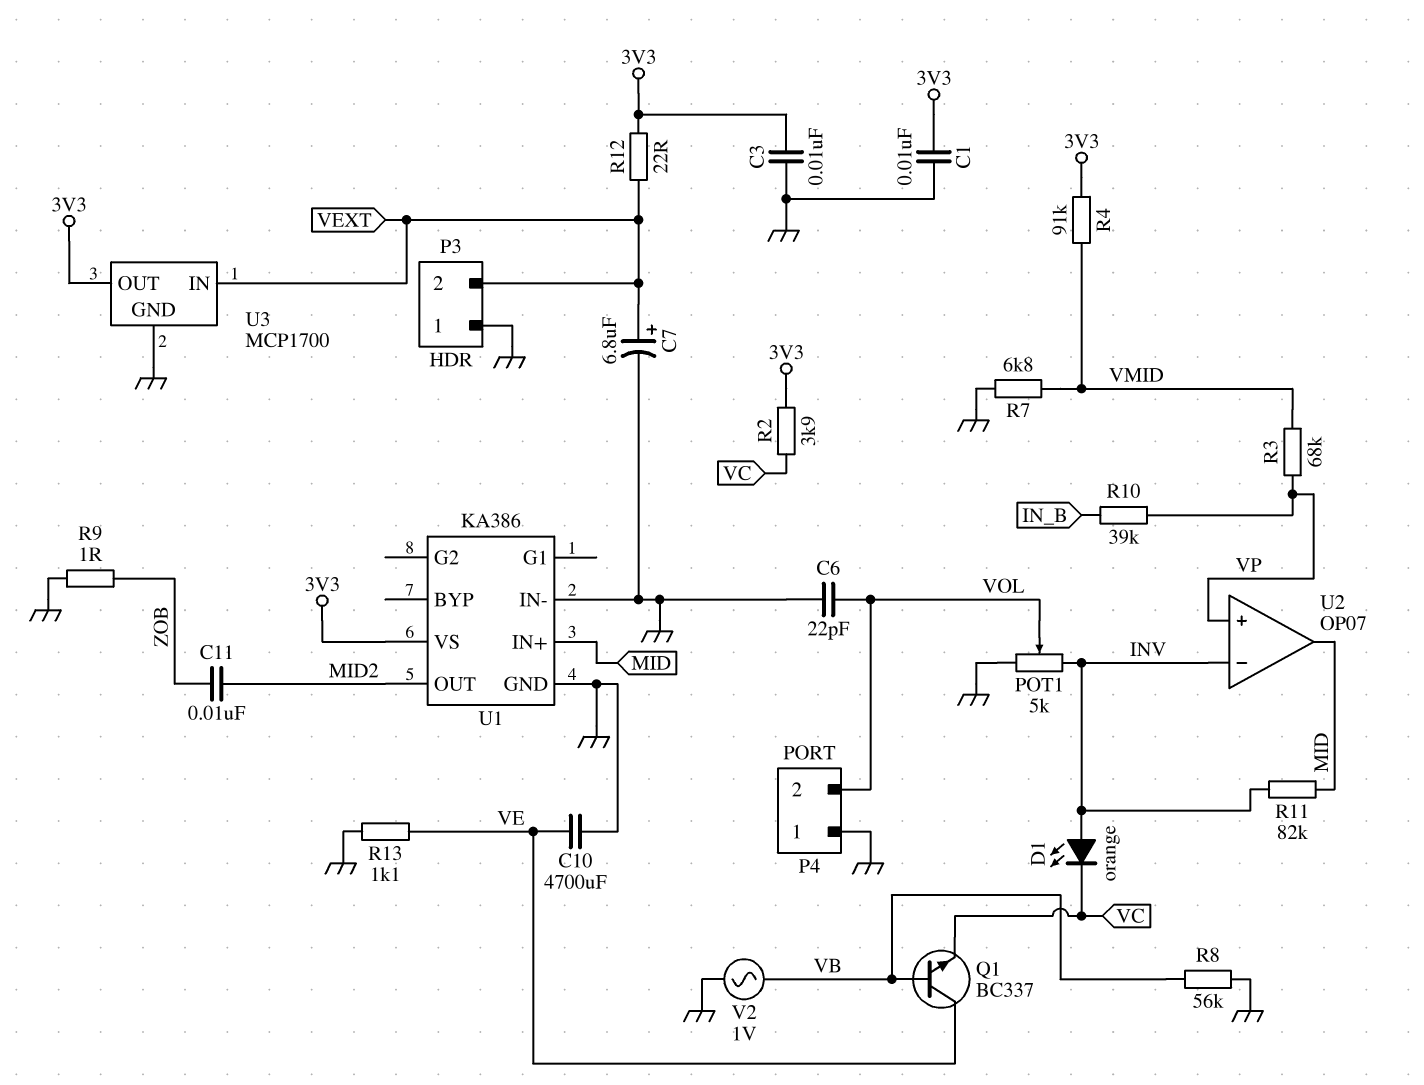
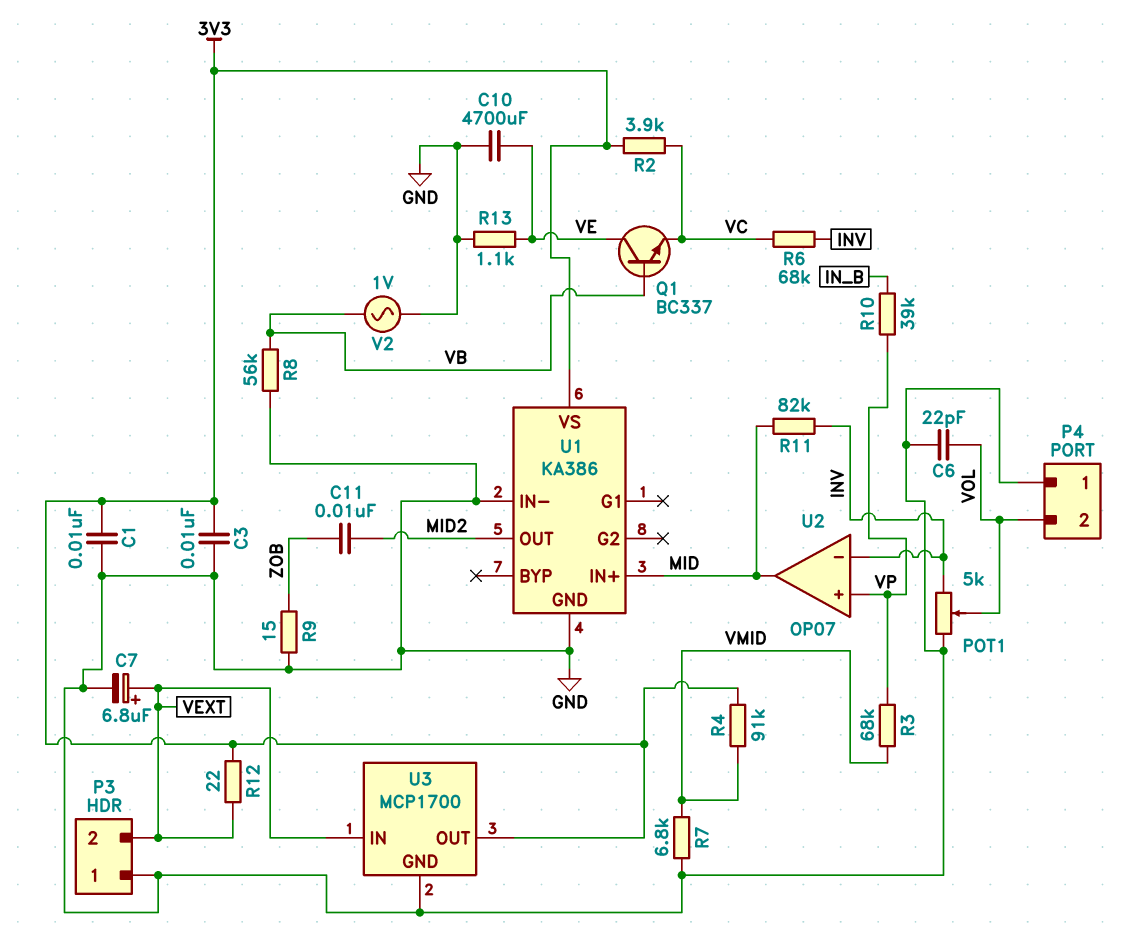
D1: LED orange (A INV, K VC) -> none
R6: none -> 68k (INV, VC)
R9: 1 (GND, ZOB) -> 15 (GND, ZOB)

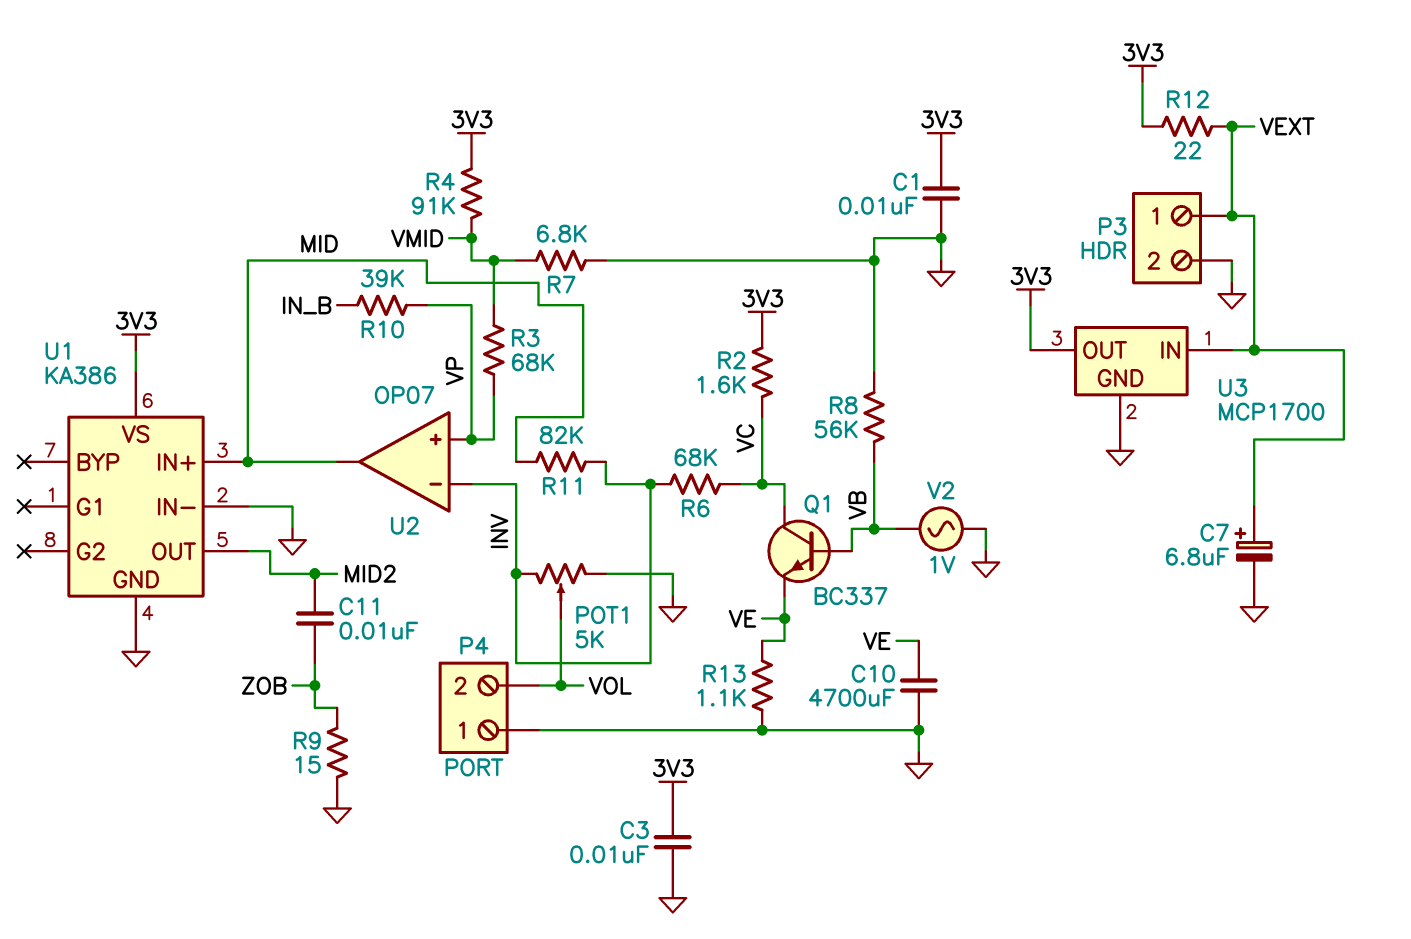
C6: 22pF (GND, VOL) -> none
P3 pin 1: GND -> VEXT
P3 pin 2: VEXT -> GND
Q1: NPN BC337 (B VB, C VE, E VC) -> NPN BC337 (B VB, C VC, E VE)
R2: 3.9k (3V3, VC) -> 1.6k (3V3, VC)

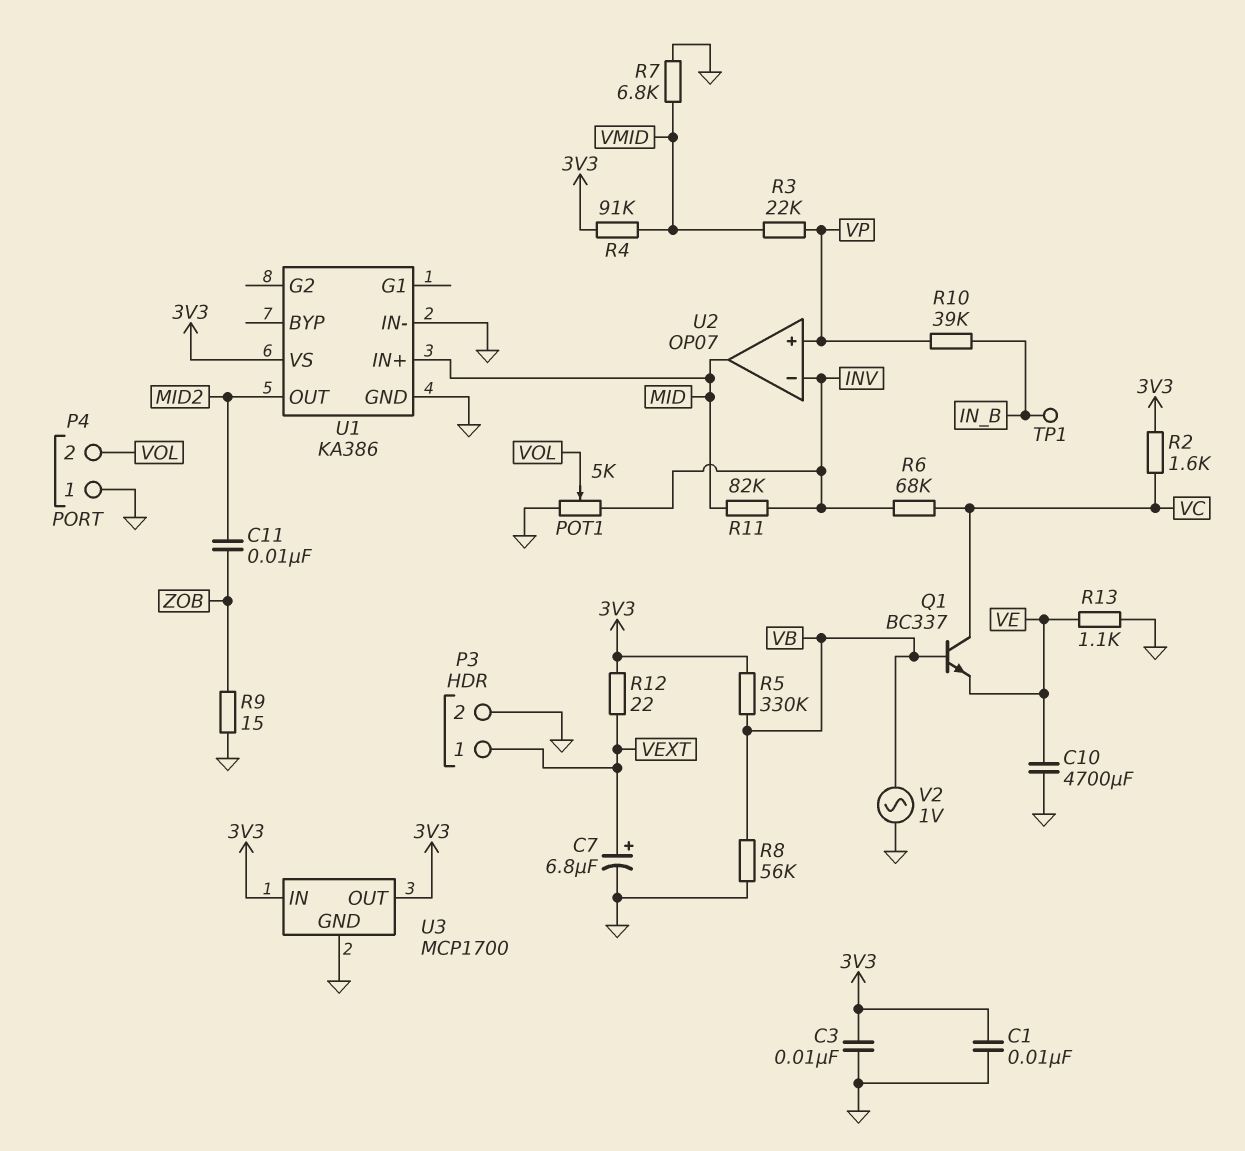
R3: 68k (VMID, VP) -> 22k (VMID, VP)
R5: none -> 330k (3V3, VB)
TP1: none -> test point (IN_B)
U3 pin IN: VEXT -> 3V3

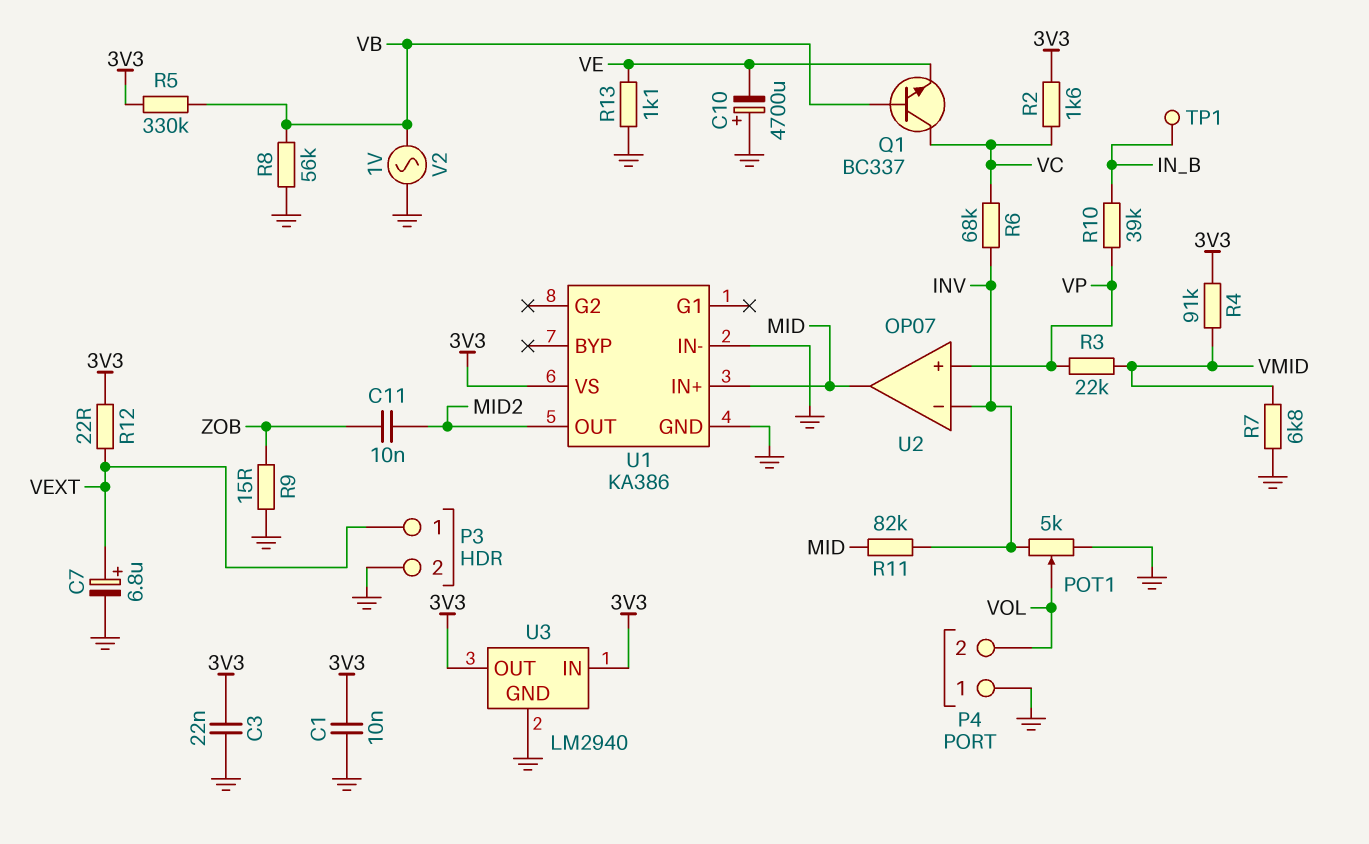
C3: 10nF (3V3, GND) -> 22nF (3V3, GND)
C10: 4700uF (GND, VE) -> 4700uF (plus GND, minus VE)
U3: MCP1700 -> LM2940

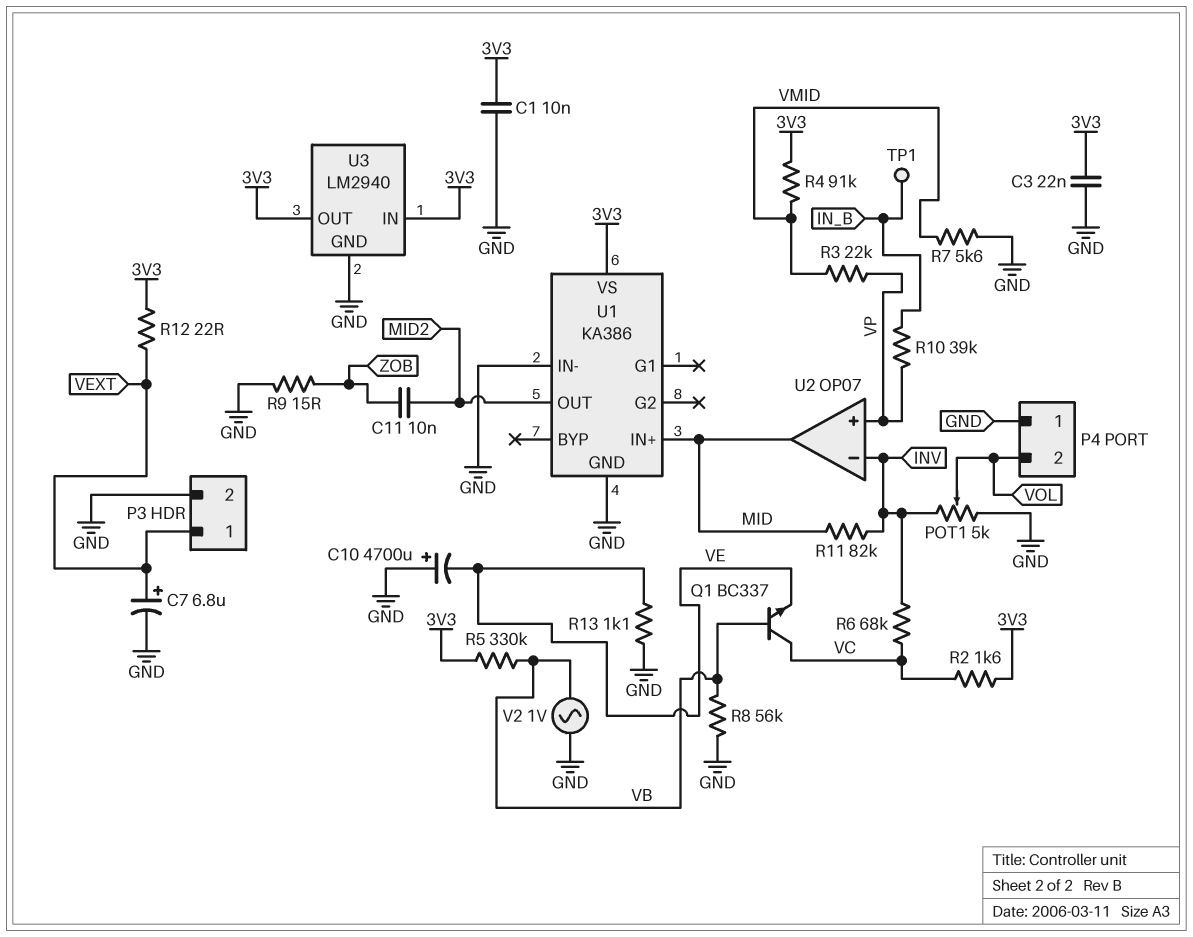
R7: 6.8k (GND, VMID) -> 5.6k (GND, VMID)

